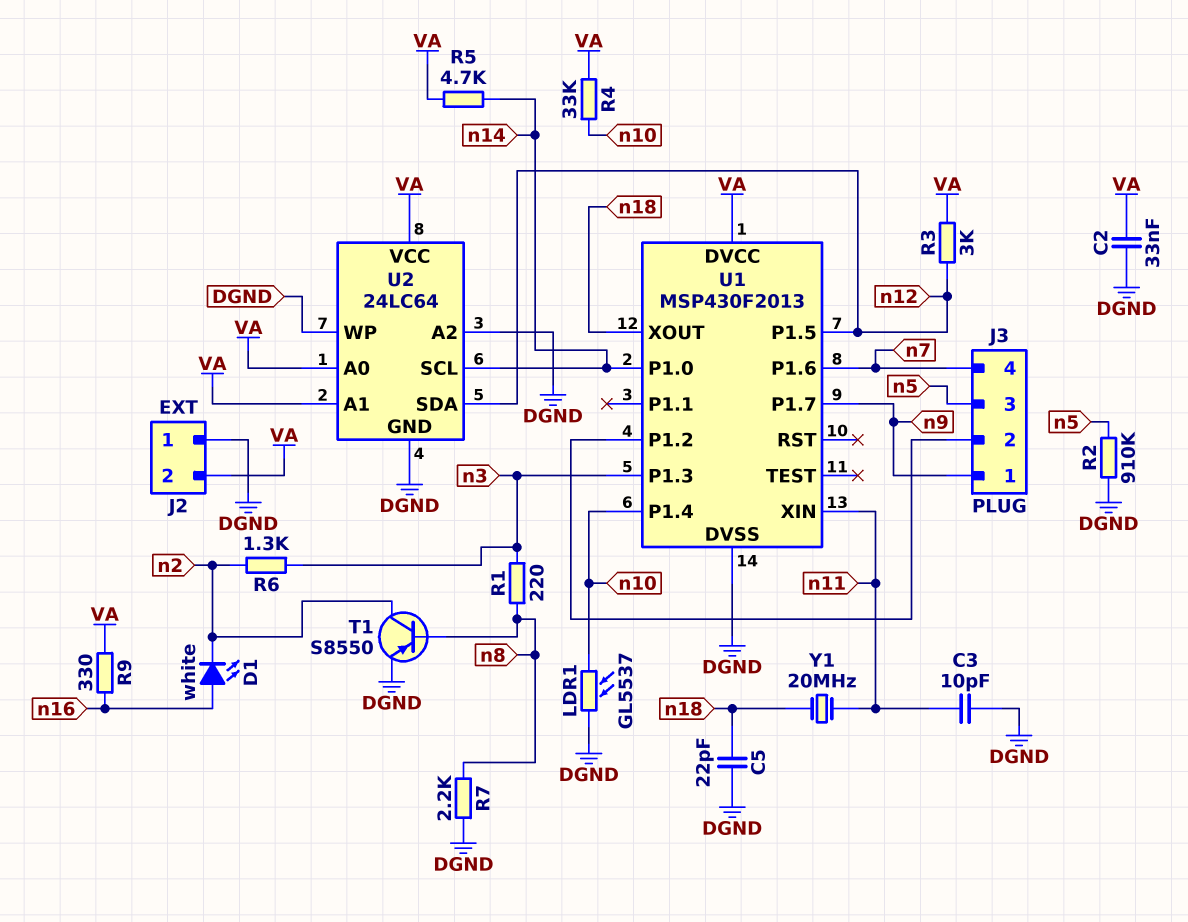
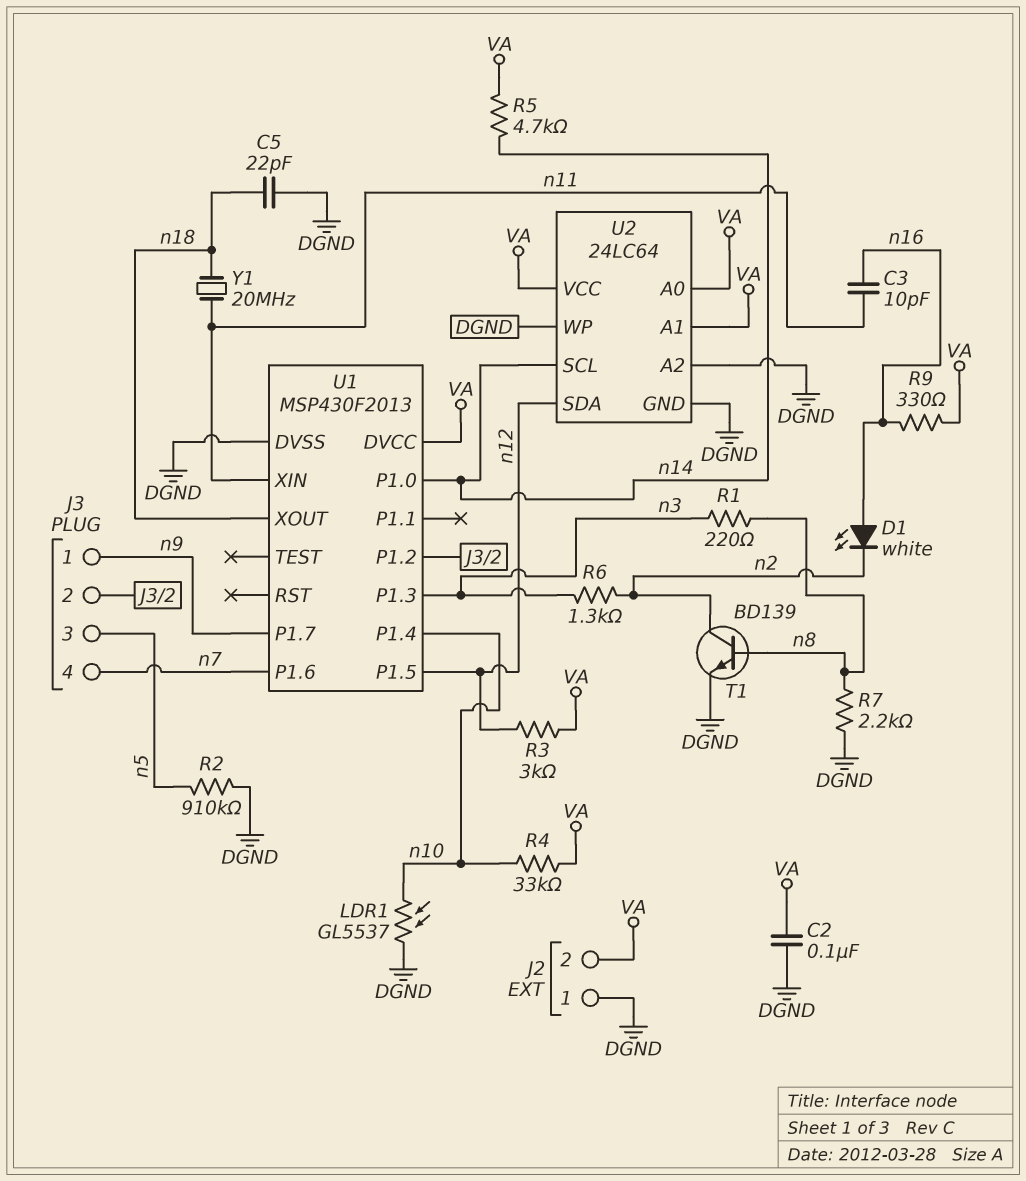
C2: 33nF (DGND, VA) -> 100nF (DGND, VA)
C3: 10pF (DGND, n11) -> 10pF (n11, n16)
T1: PNP S8550 (B n8, C n2, E DGND) -> NPN BD139 (B n8, C n2, E DGND)

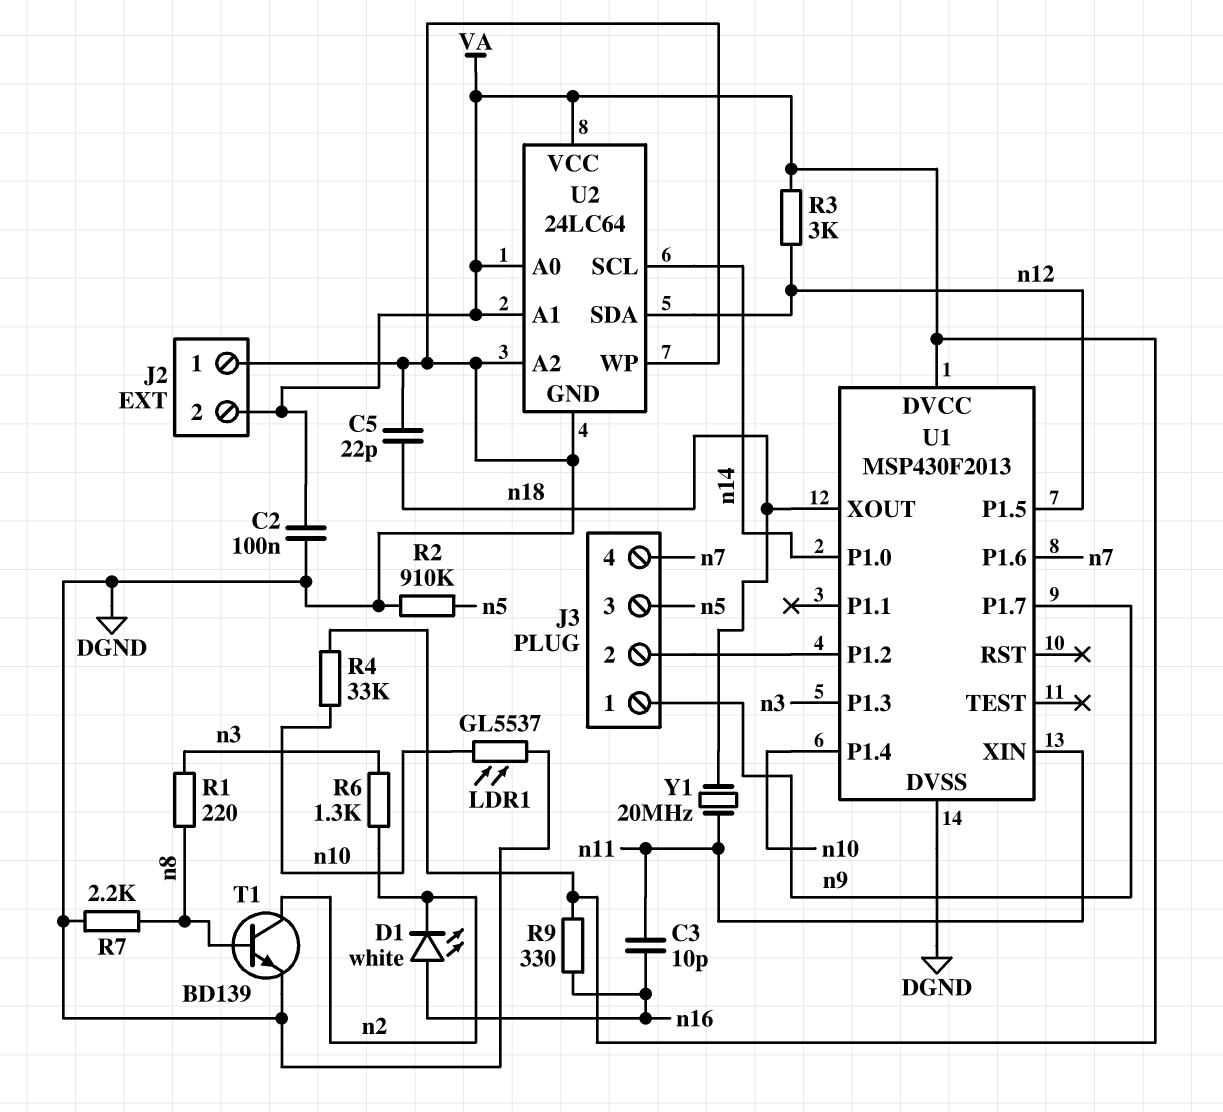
R5: 4.7k (VA, n14) -> none

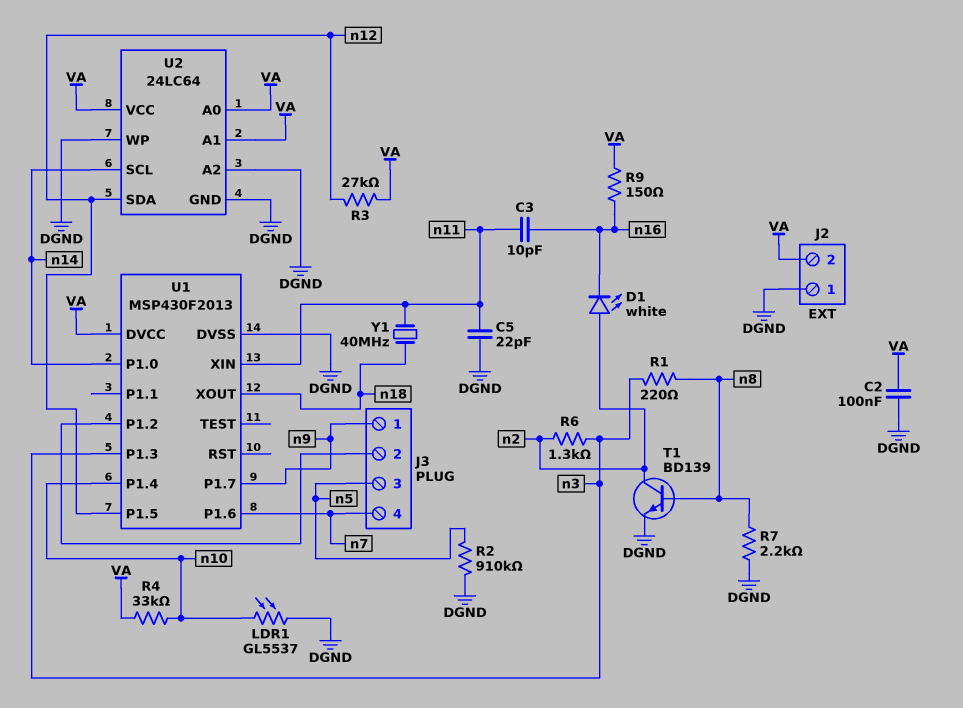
C5: 22pF (DGND, n18) -> 22pF (DGND, n11)
D1: LED white (A n16, K n2) -> LED white (A n2, K n16)
R3: 3k (VA, n12) -> 27k (VA, n12)
R9: 330 (VA, n16) -> 150 (VA, n16)
Y1: 20MHz (n11, n18) -> 40MHz (n11, n18)

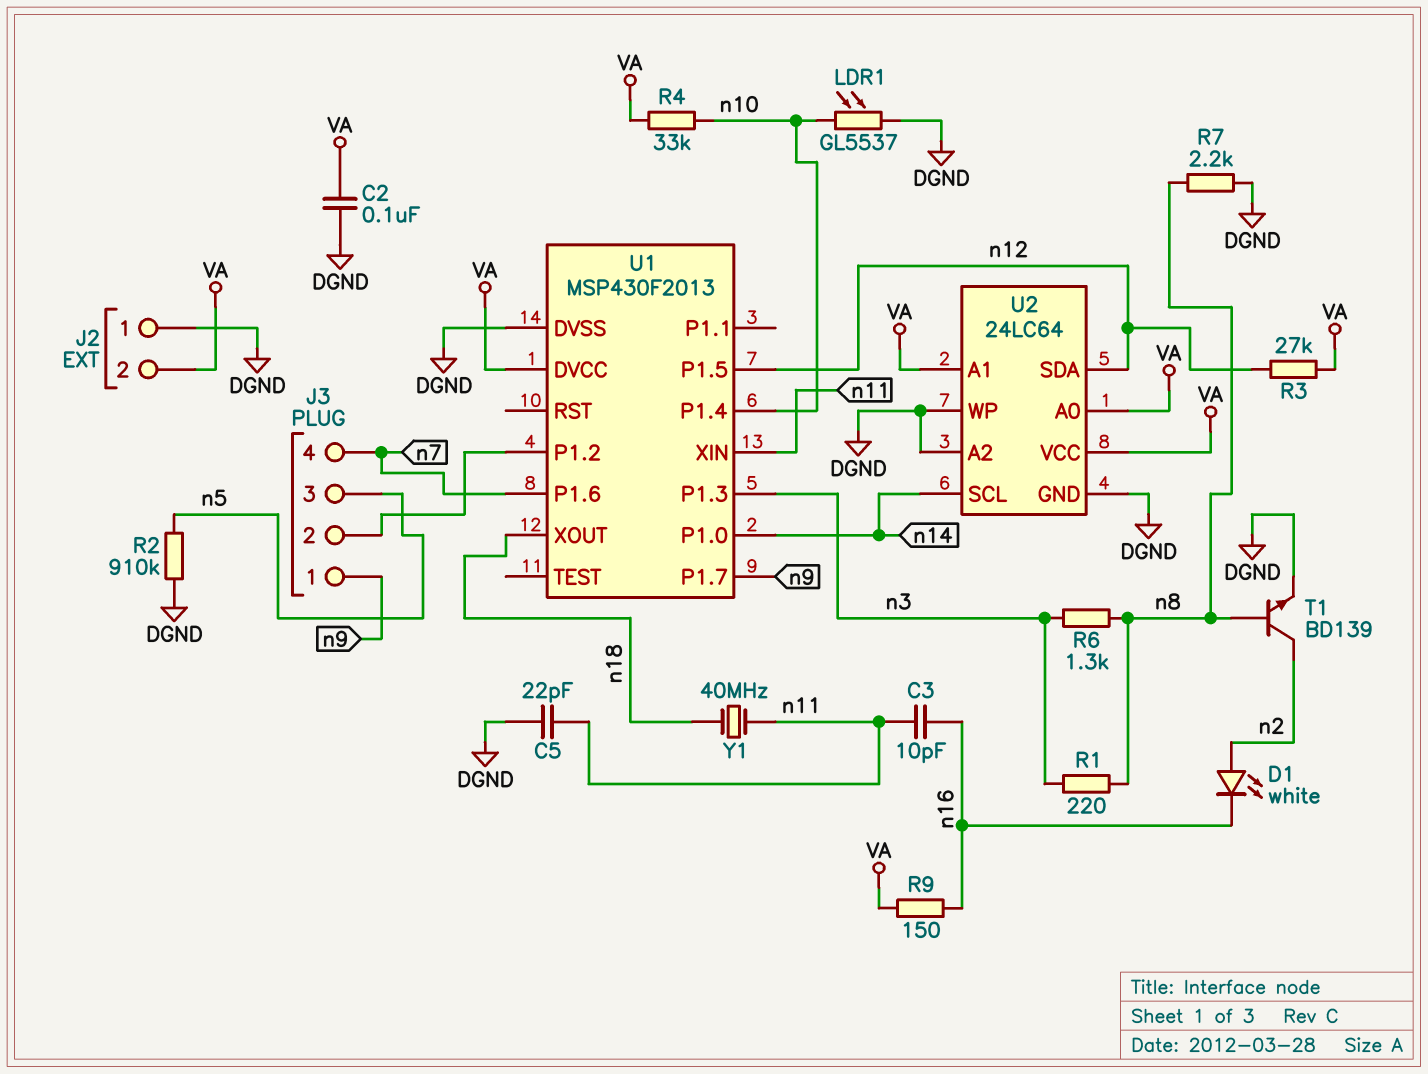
R6: 1.3k (n2, n3) -> 1.3k (n3, n8)

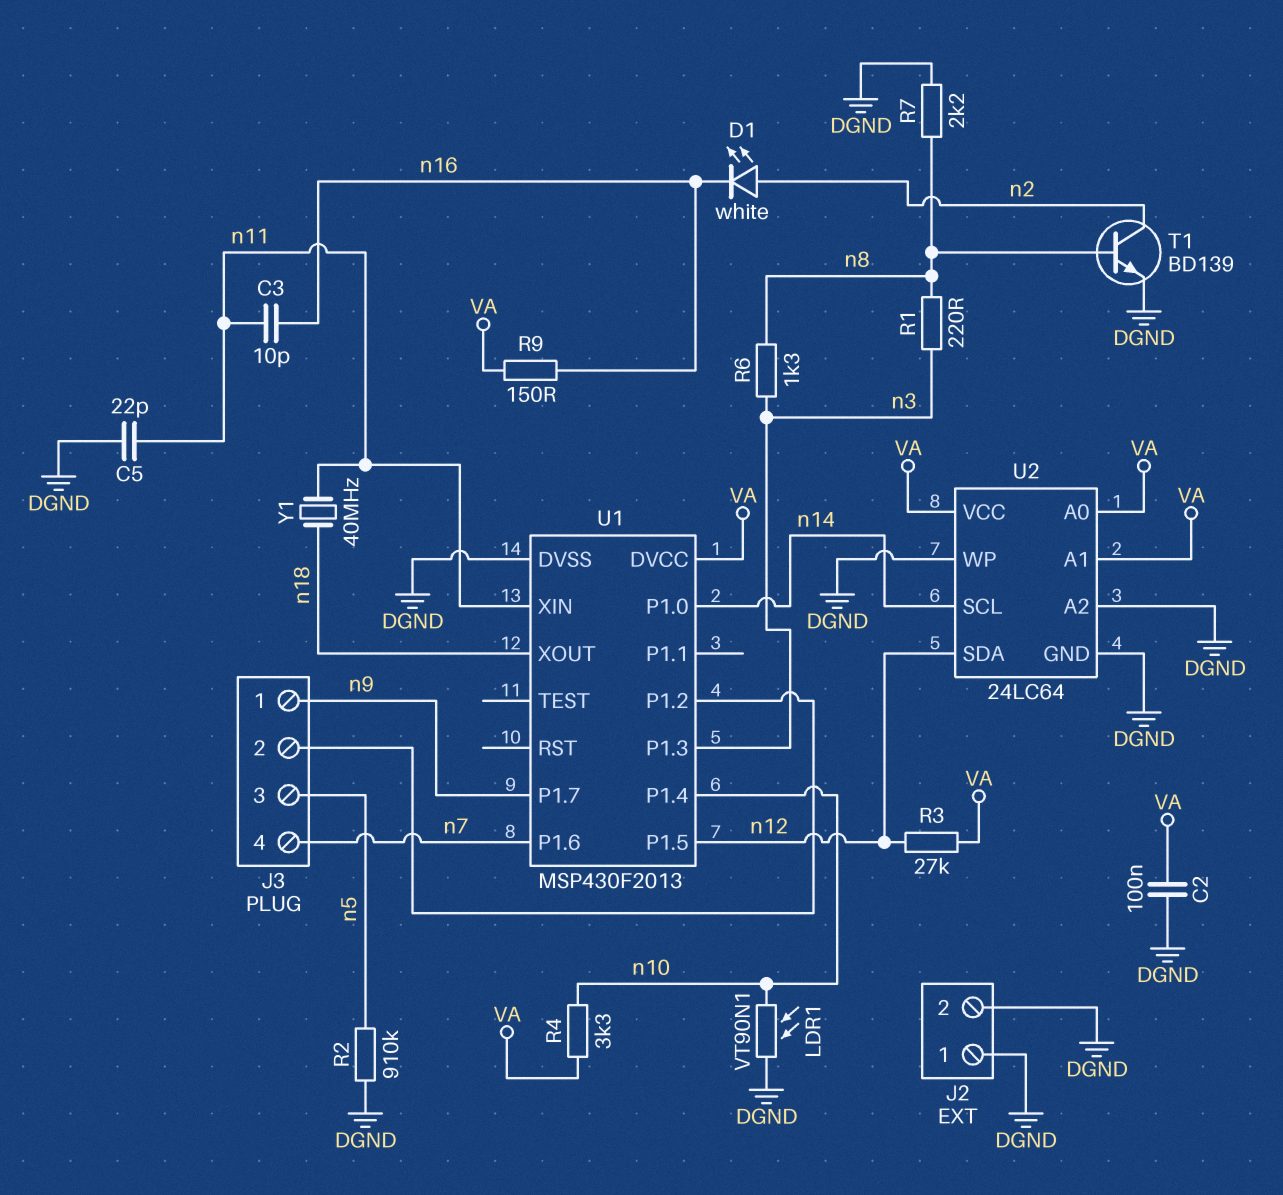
J2 pin 2: VA -> DGND
LDR1: GL5537 (DGND, n10) -> VT90N1 (DGND, n10)
R4: 33k (VA, n10) -> 3.3k (VA, n10)

